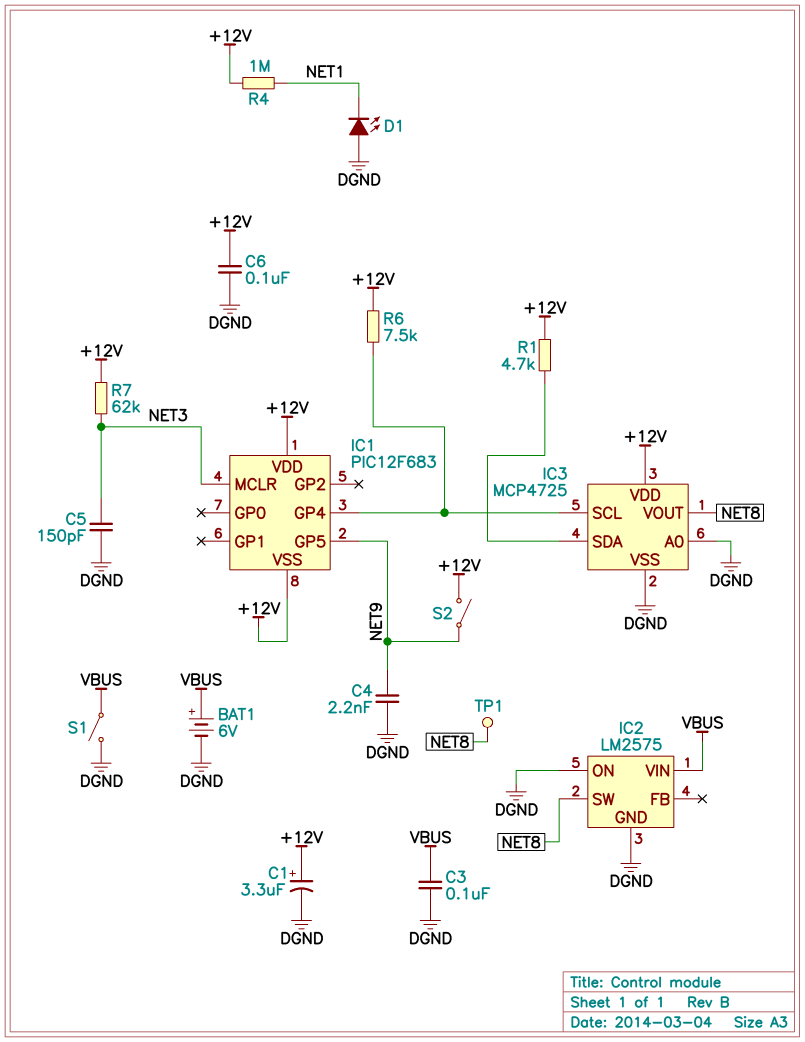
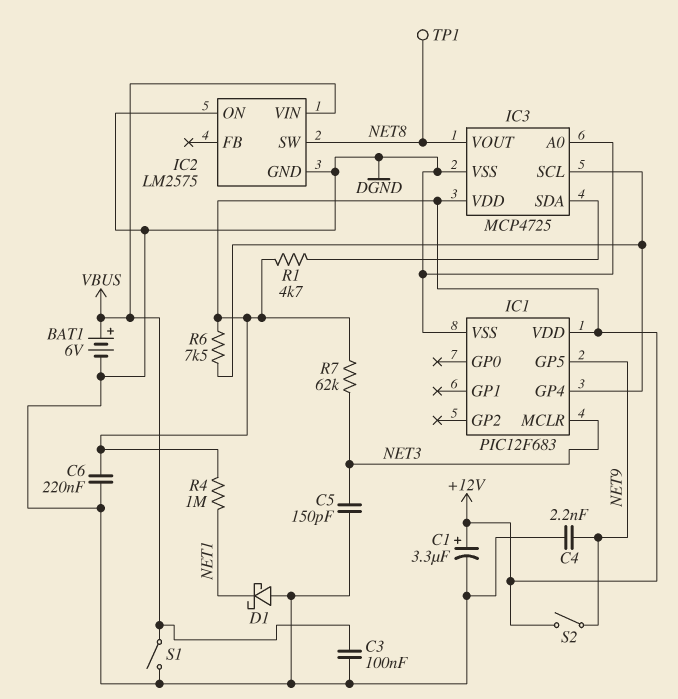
C6: 100nF (+12V, DGND) -> 220nF (+12V, DGND)
D1: LED (A DGND, K NET1) -> schottky (A DGND, K NET1)
IC1 pin VSS: +12V -> DGND

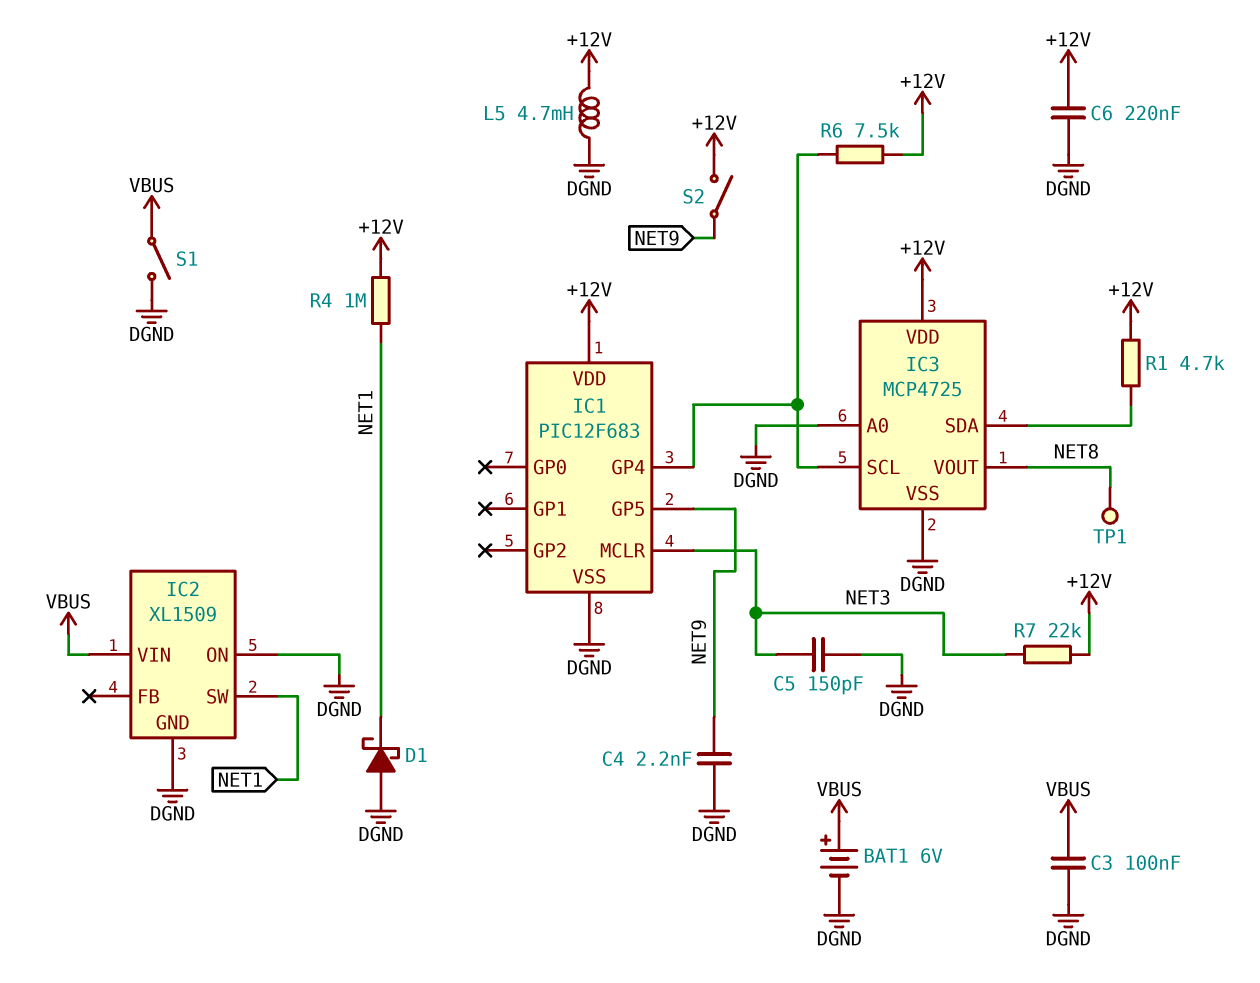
C1: 3.3uF (plus +12V, minus DGND) -> none
IC2: LM2575 -> XL1509
IC2 pin SW: NET8 -> NET1
L5: none -> 4.7mH (+12V, DGND)
R7: 62k (+12V, NET3) -> 22k (+12V, NET3)

